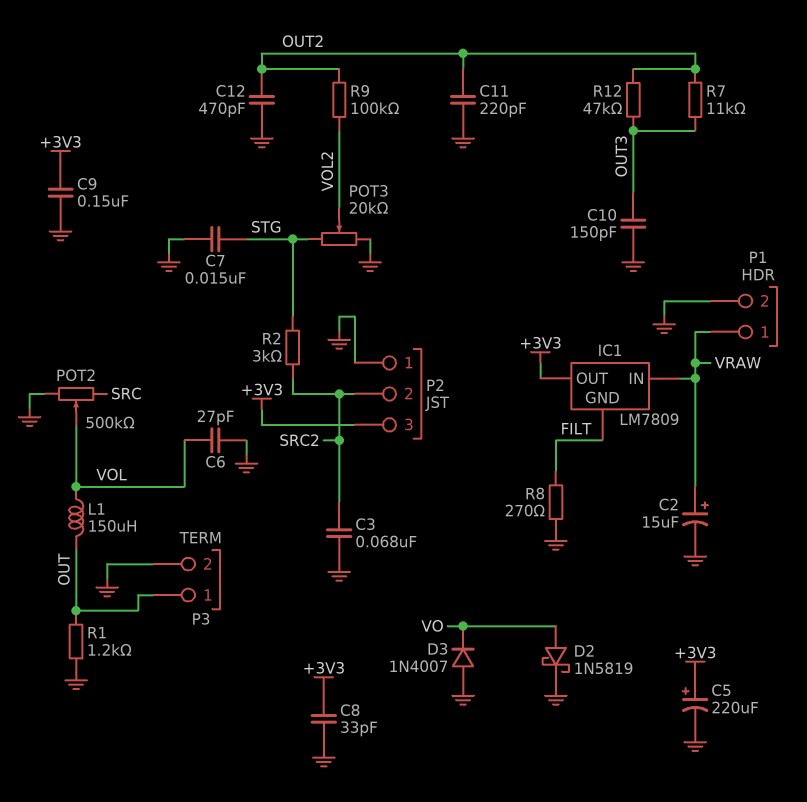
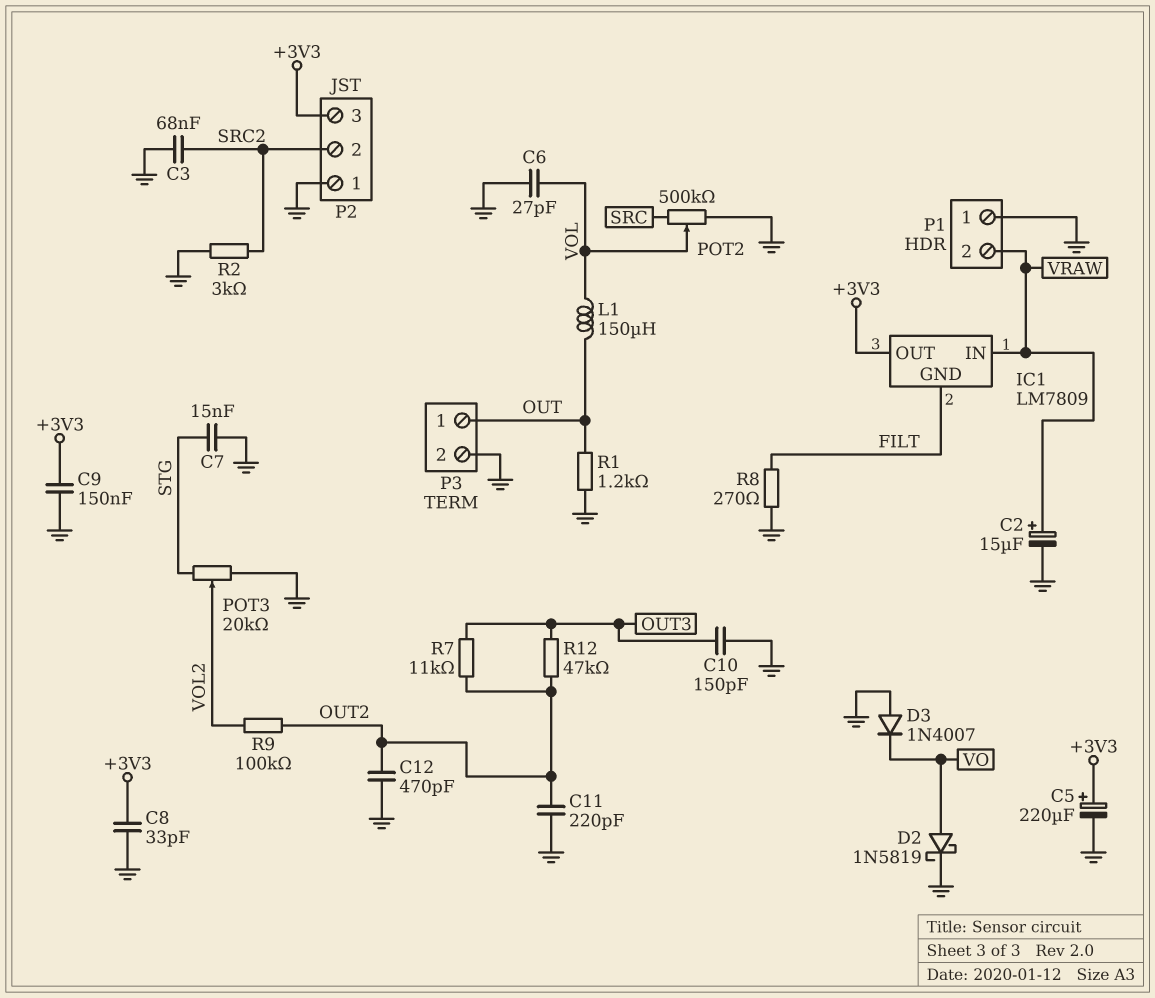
P1 pin 1: VRAW -> GND
P1 pin 2: GND -> VRAW
R2: 3k (SRC2, STG) -> 3k (GND, SRC2)

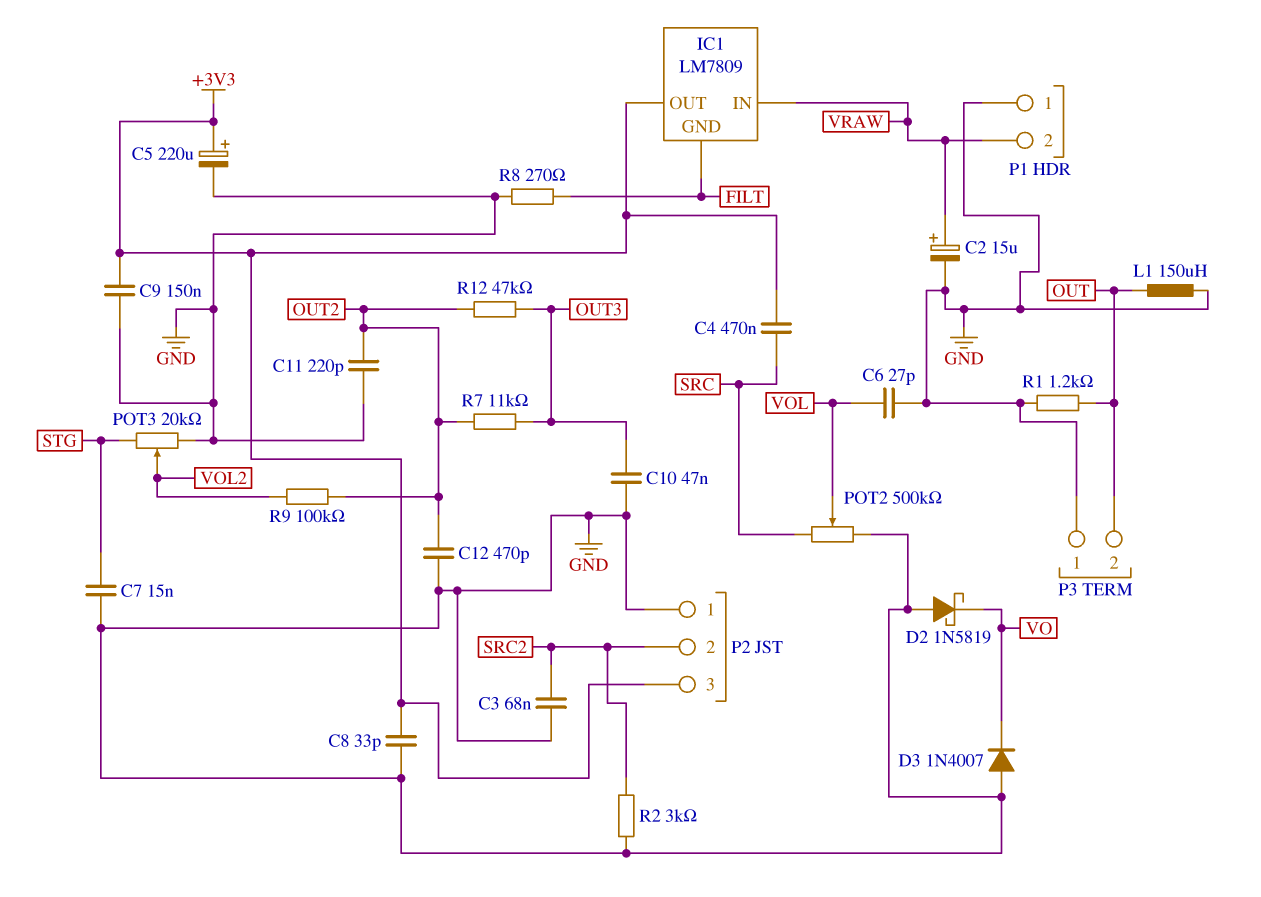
C4: none -> 470nF (+3V3, SRC)
C10: 150pF (GND, OUT3) -> 47nF (GND, OUT3)
D2: schottky 1N5819 (A VO, K GND) -> schottky 1N5819 (A GND, K VO)
L1: 150uH (OUT, VOL) -> 150uH (GND, OUT)
P3 pin 1: OUT -> GND
P3 pin 2: GND -> OUT

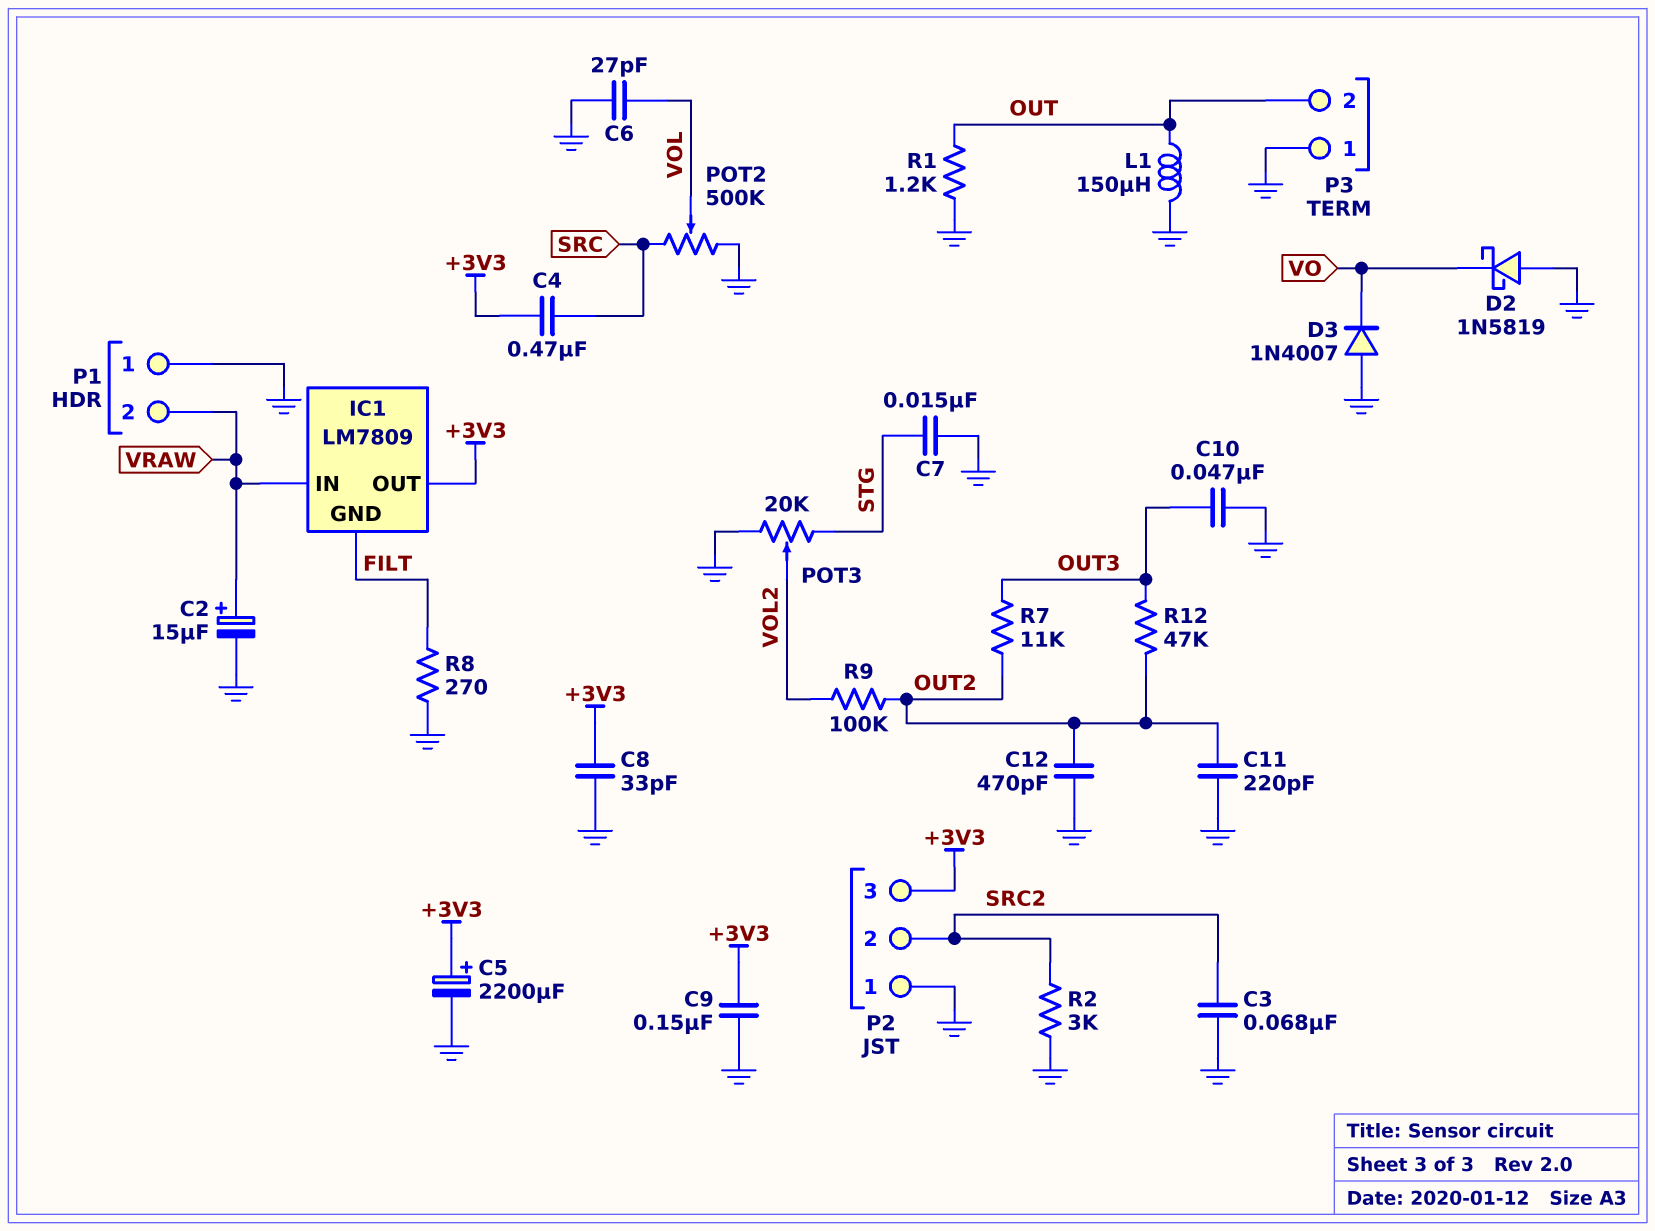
C5: 220uF (plus +3V3, minus GND) -> 2200uF (plus +3V3, minus GND)

